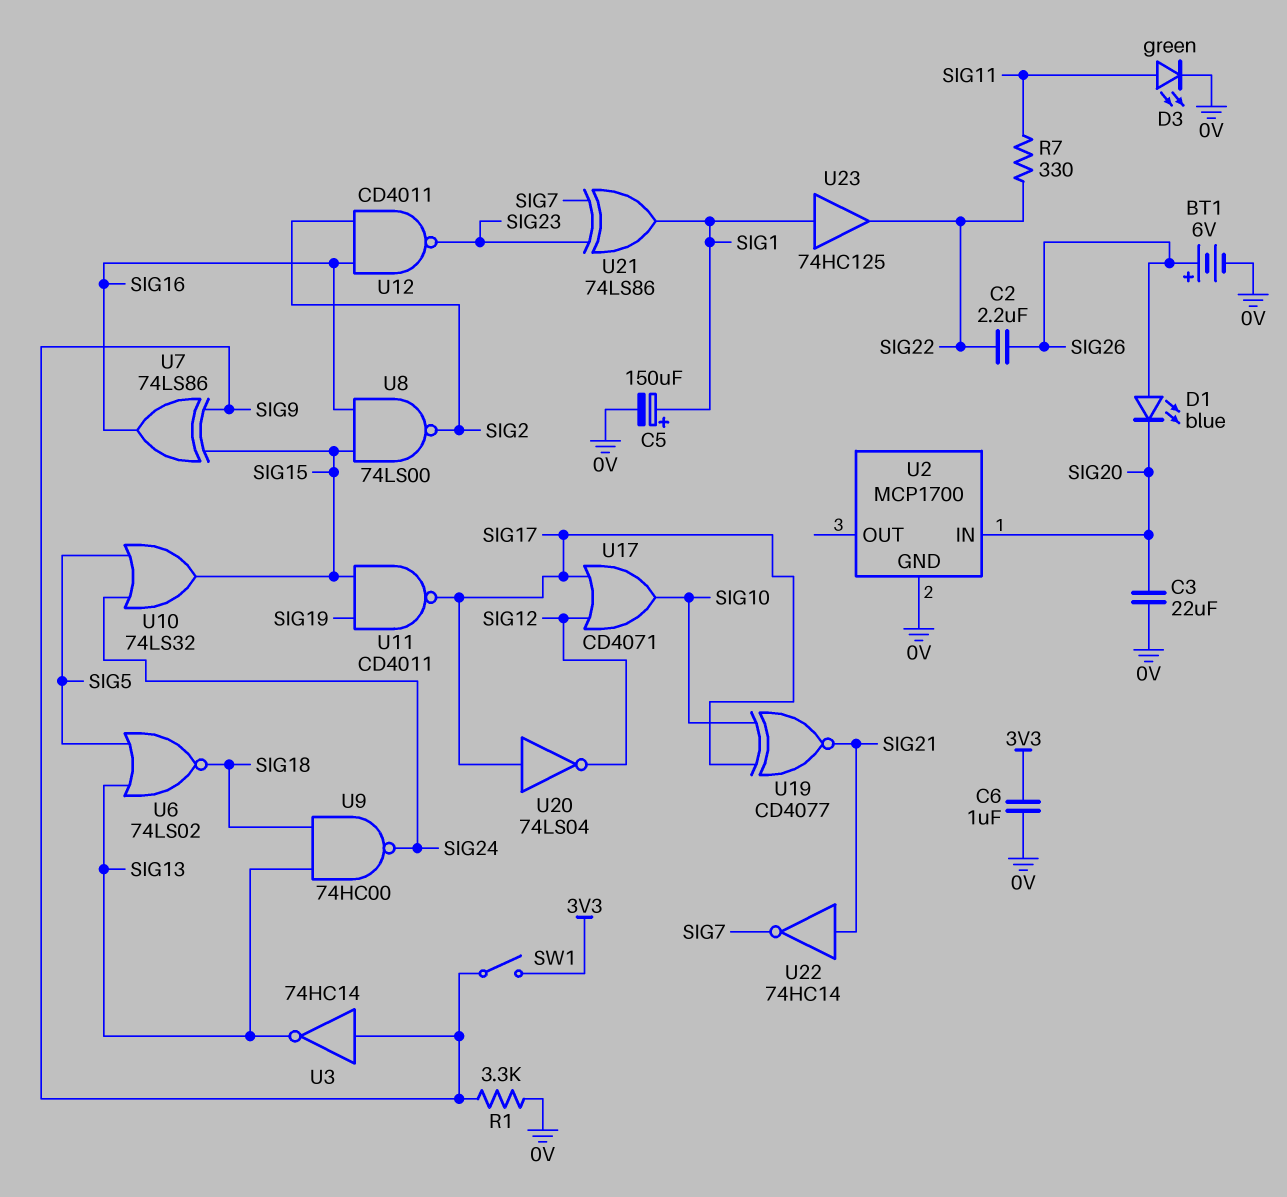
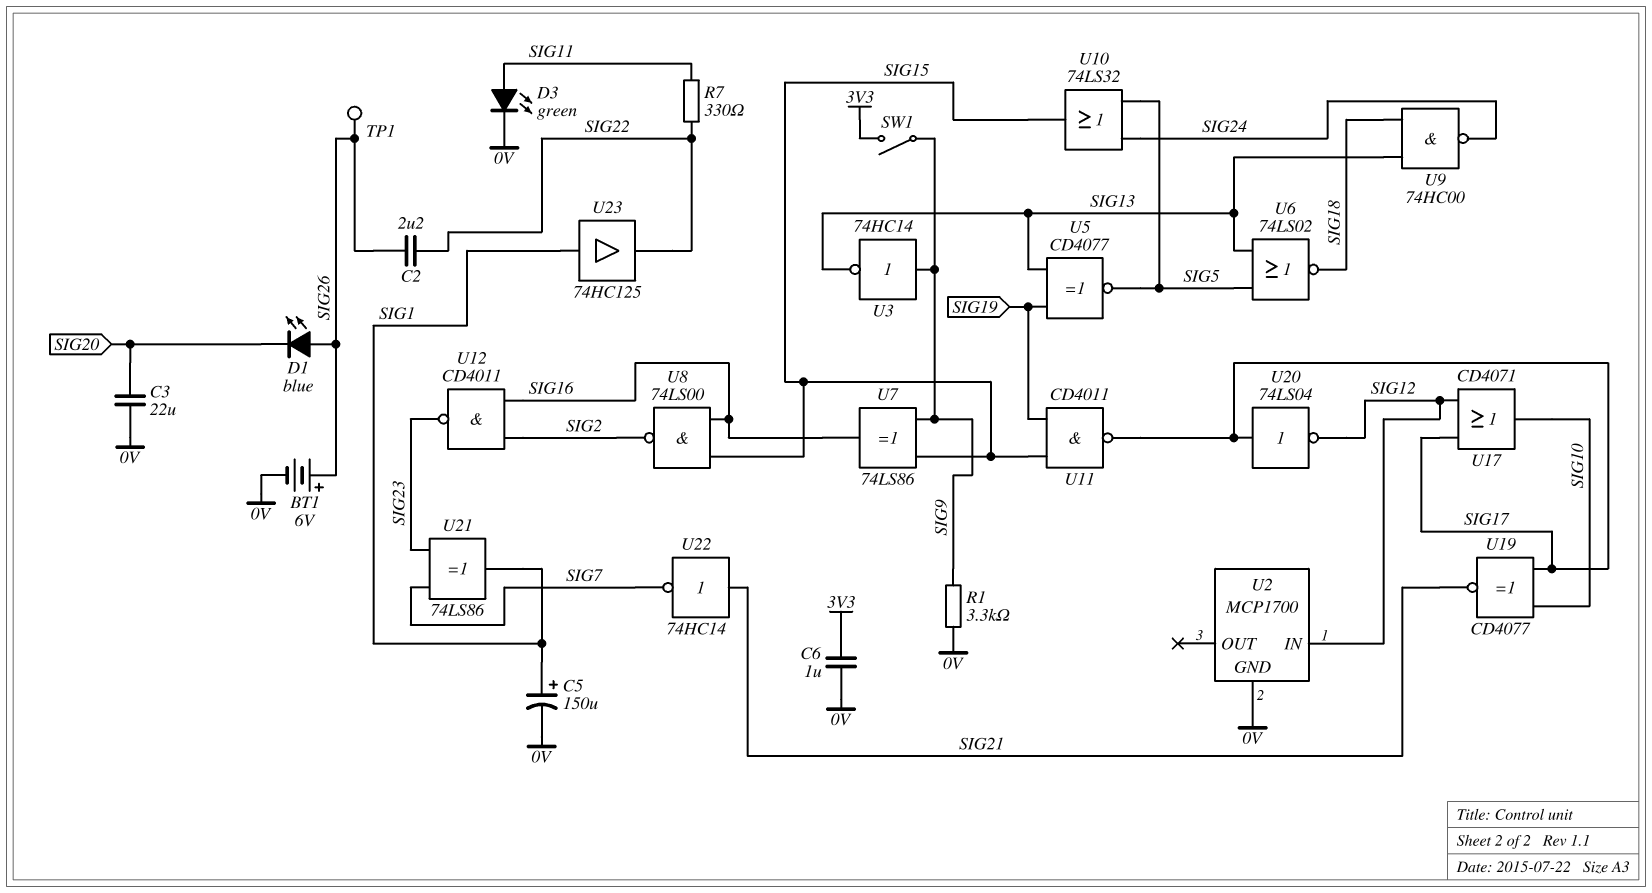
TP1: none -> test point (SIG26)
U2 pin IN: SIG20 -> SIG12
U5: none -> XNOR CD4077 (in SIG13, in SIG19, out SIG5)

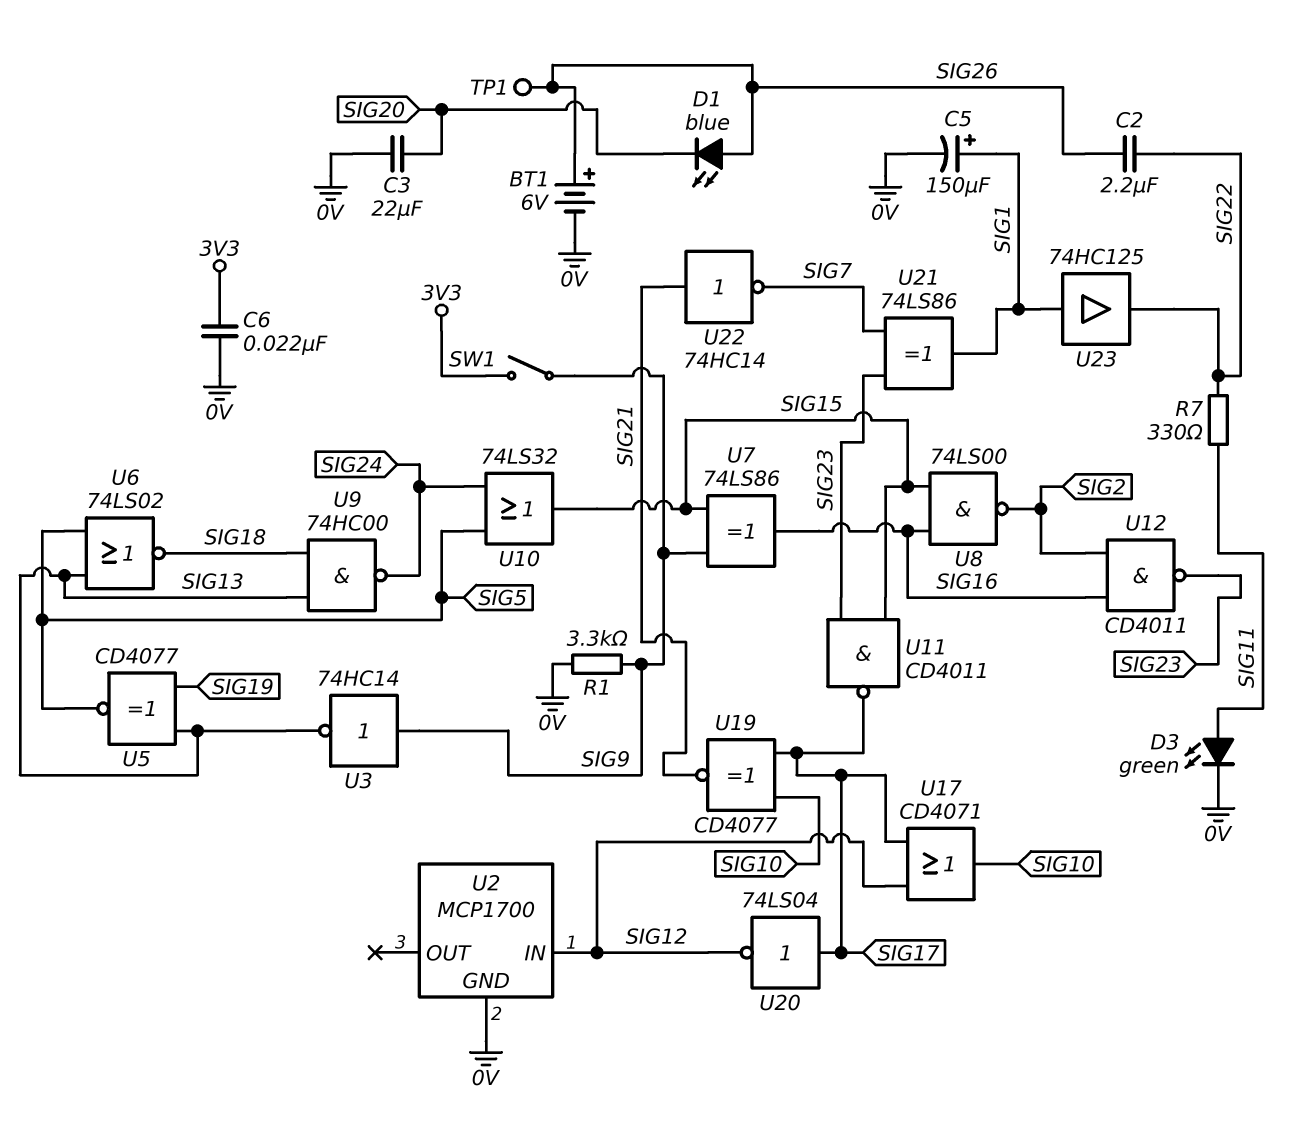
C6: 1uF (0V, 3V3) -> 22nF (0V, 3V3)
U11: NAND CD4011 (in SIG15, in SIG19, out SIG17) -> NAND CD4011 (in SIG15, in SIG23, out SIG17)

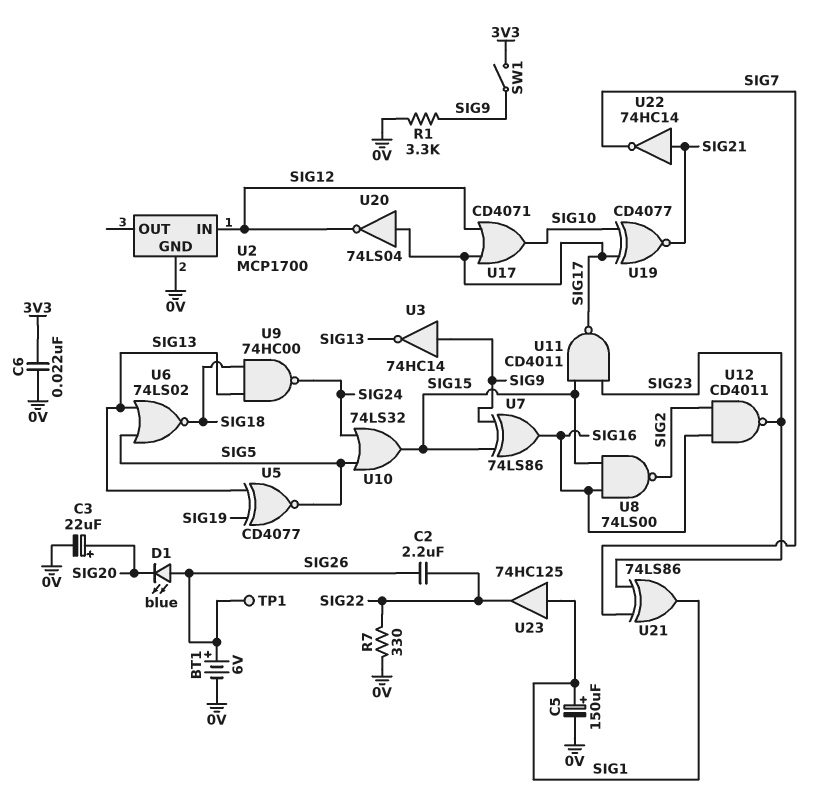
C3: 22uF (0V, SIG20) -> 22uF (plus SIG20, minus 0V)
D3: LED green (A SIG11, K 0V) -> none
R7: 330 (SIG11, SIG22) -> 330 (0V, SIG22)

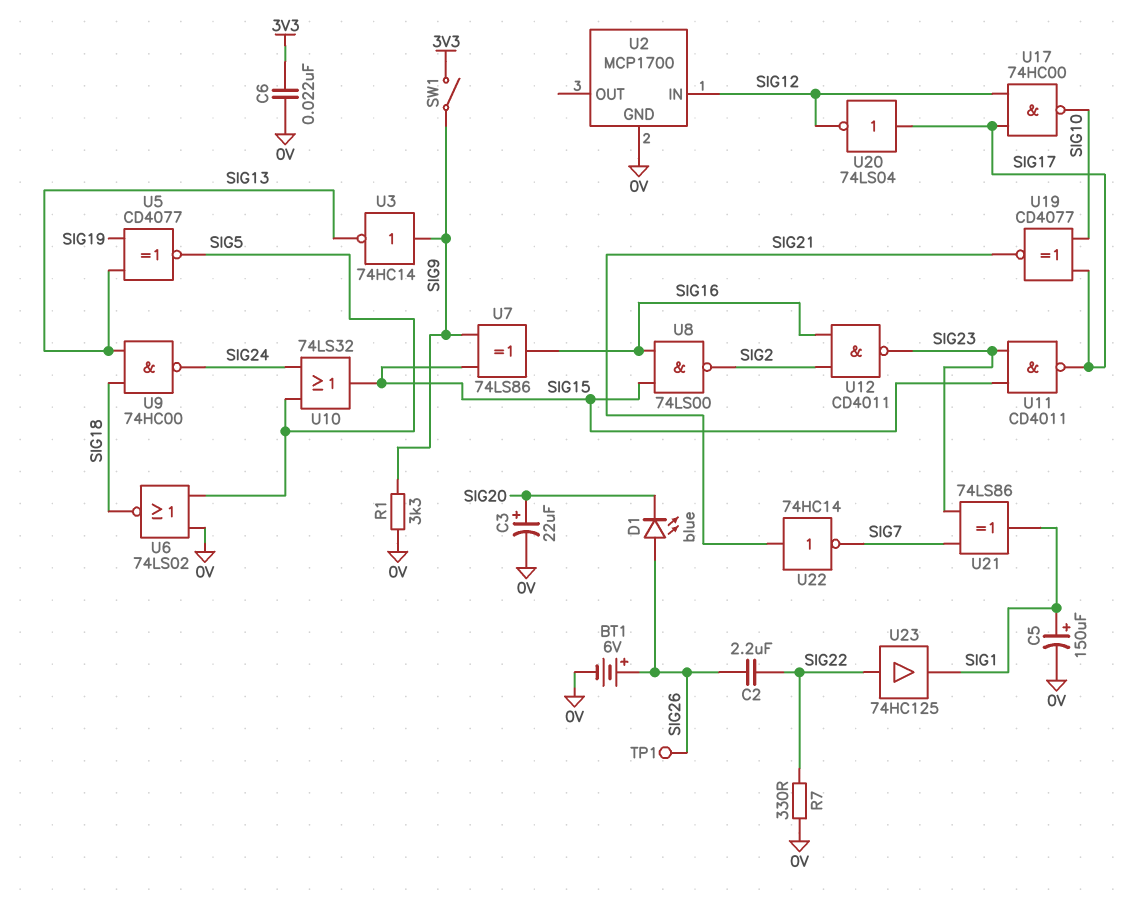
U6: NOR 74LS02 (in SIG5, in SIG13, out SIG18) -> NOR 74LS02 (in 0V, in SIG5, out SIG18)
U17: OR CD4071 (in SIG12, in SIG17, out SIG10) -> NAND 74HC00 (in SIG12, in SIG17, out SIG10)
U23: buffer 74HC125 (in SIG1, out SIG22) -> buffer 74HC125 (in SIG22, out SIG1)

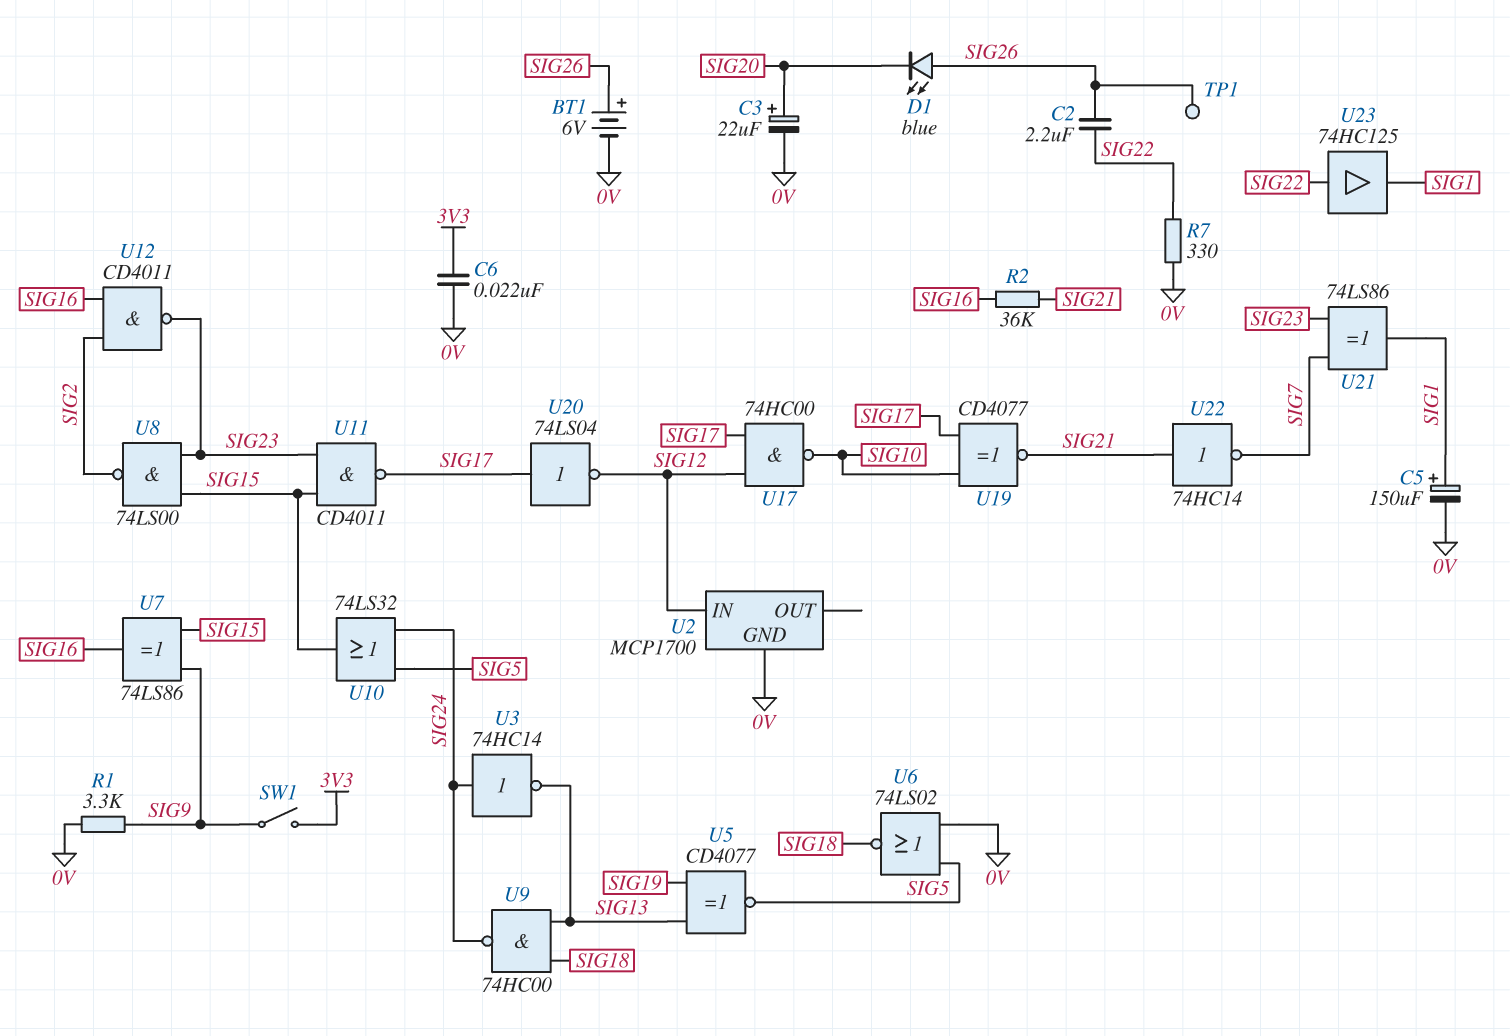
R2: none -> 36k (SIG16, SIG21)
U3: NOT 74HC14 (in SIG9, out SIG13) -> NOT 74HC14 (in SIG24, out SIG13)
U8: NAND 74LS00 (in SIG15, in SIG16, out SIG2) -> NAND 74LS00 (in SIG15, in SIG23, out SIG2)

